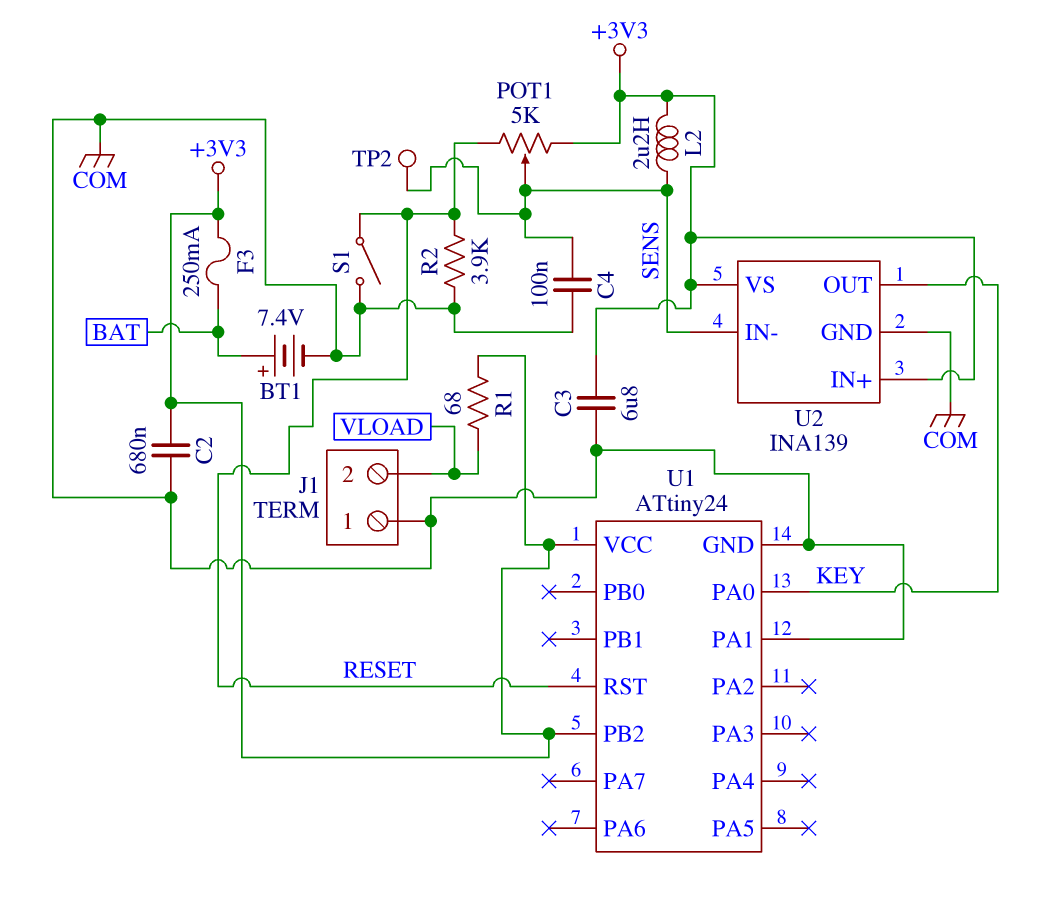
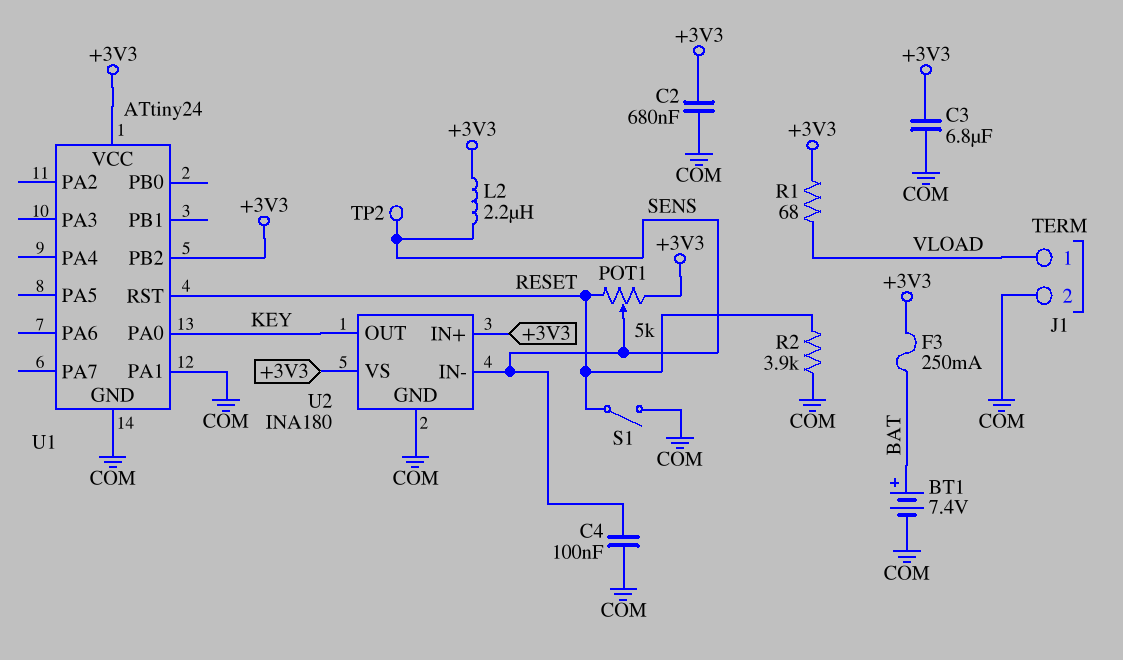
J1 pin 1: COM -> VLOAD
J1 pin 2: VLOAD -> COM
U2: INA139 -> INA180

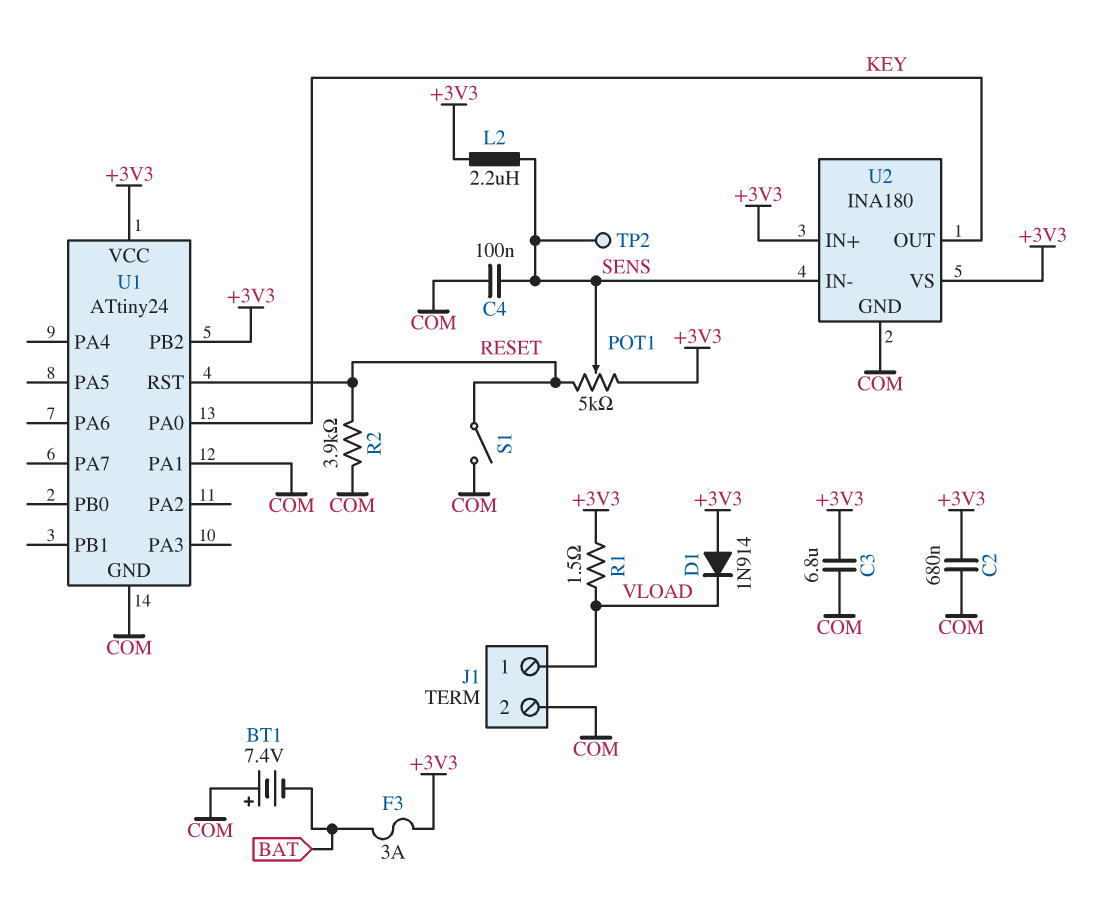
BT1: 7.4V (plus BAT, minus COM) -> 7.4V (plus COM, minus BAT)
D1: none -> diode 1N914 (A +3V3, K VLOAD)
F3: 250mA (+3V3, BAT) -> 3A (+3V3, BAT)
R1: 68 (+3V3, VLOAD) -> 1.5 (+3V3, VLOAD)

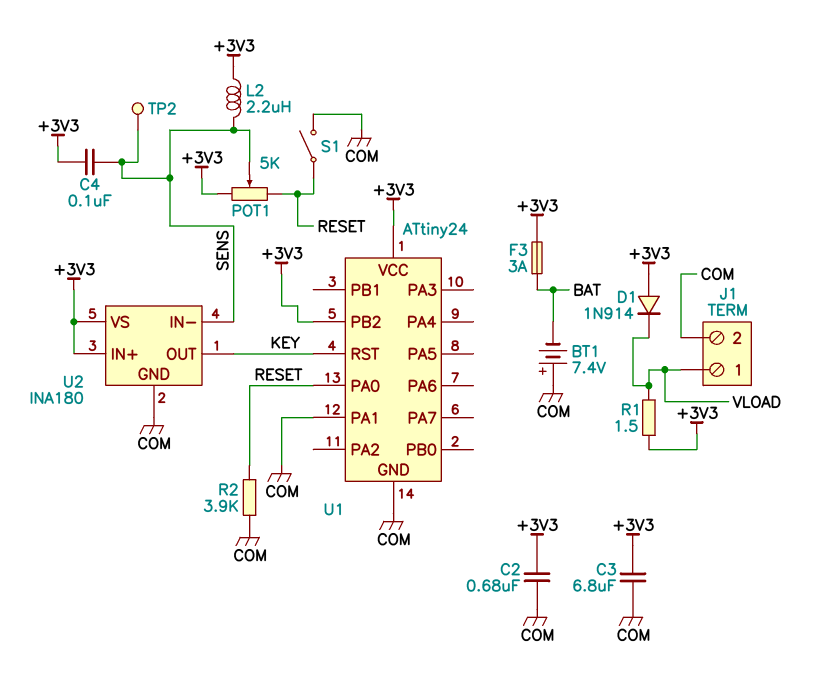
C4: 100nF (COM, SENS) -> 100nF (+3V3, SENS)
U1 pin PA0: KEY -> RESET
U1 pin RST: RESET -> KEY

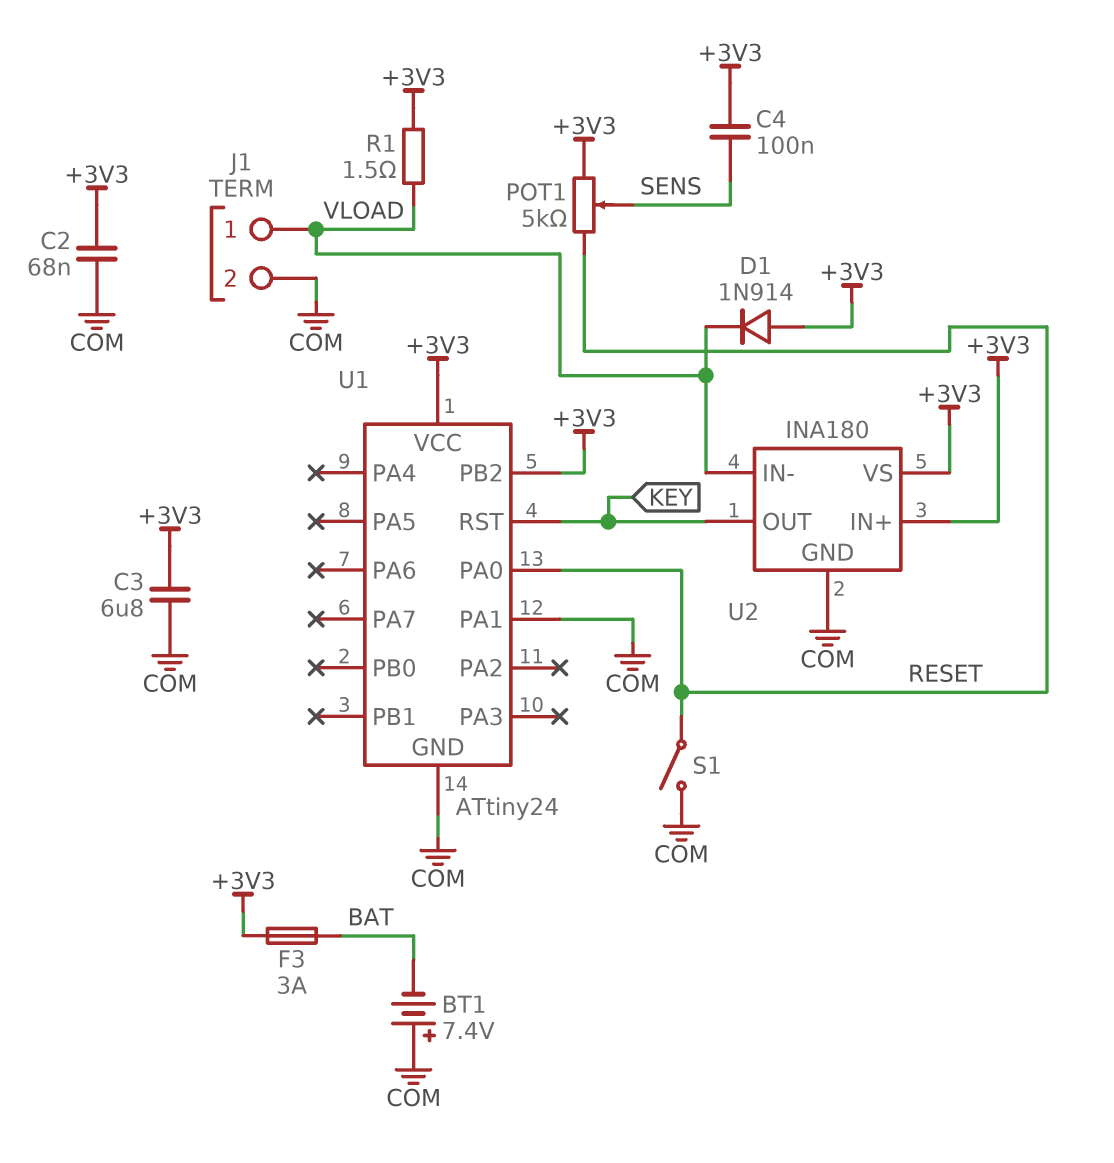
C2: 680nF (+3V3, COM) -> 68nF (+3V3, COM)
L2: 2.2uH (+3V3, SENS) -> none
R2: 3.9k (COM, RESET) -> none
TP2: test point (SENS) -> none
U2 pin IN-: SENS -> VLOAD

